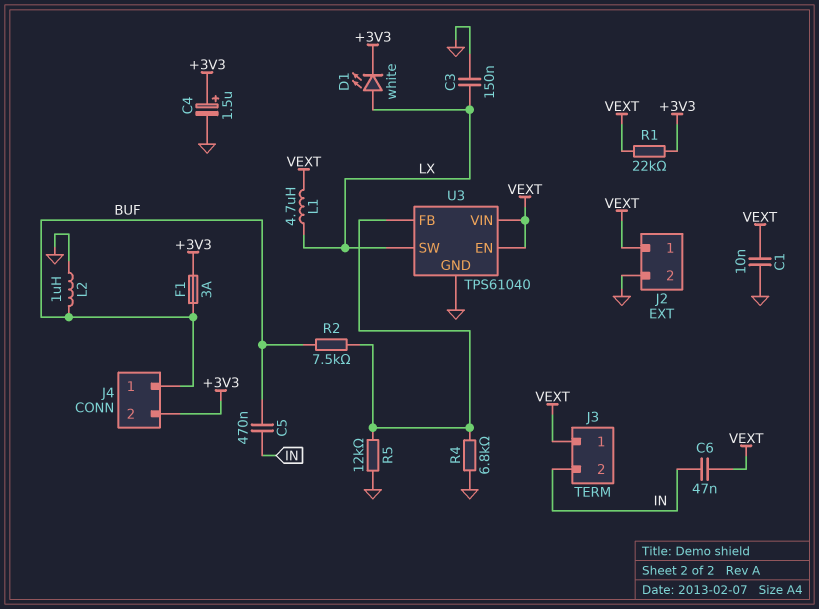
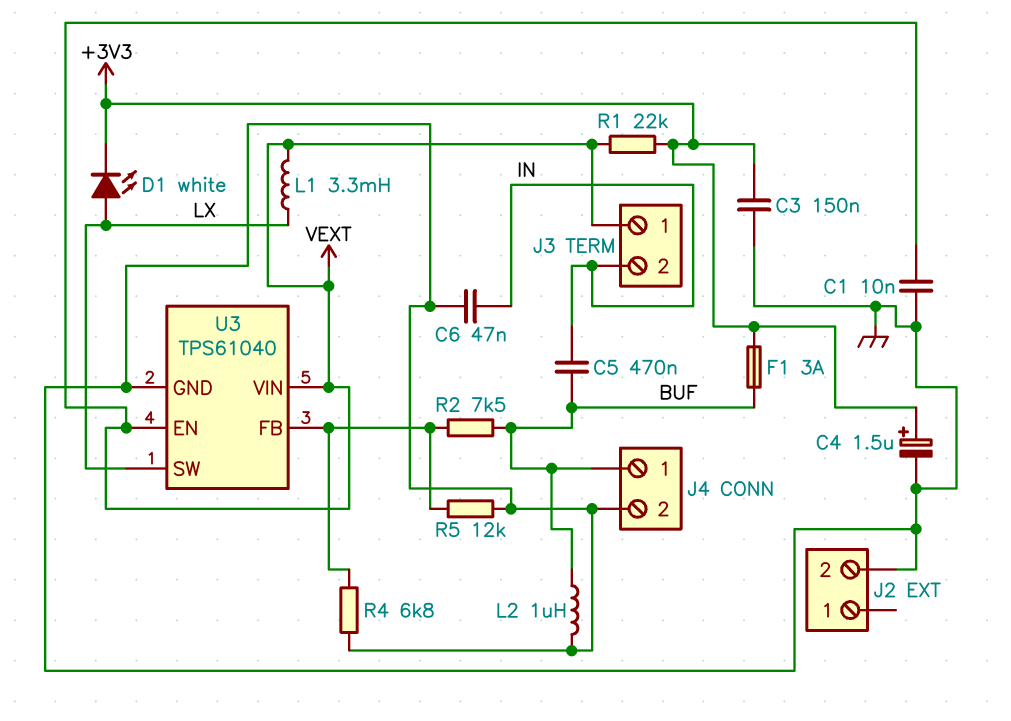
C3: 150nF (GND, LX) -> 150nF (+3V3, GND)
C6: 47nF (IN, VEXT) -> 47nF (GND, IN)
J2 pin 1: VEXT -> none
J4 pin 2: +3V3 -> GND
L1: 4.7uH (LX, VEXT) -> 3.3mH (LX, VEXT)

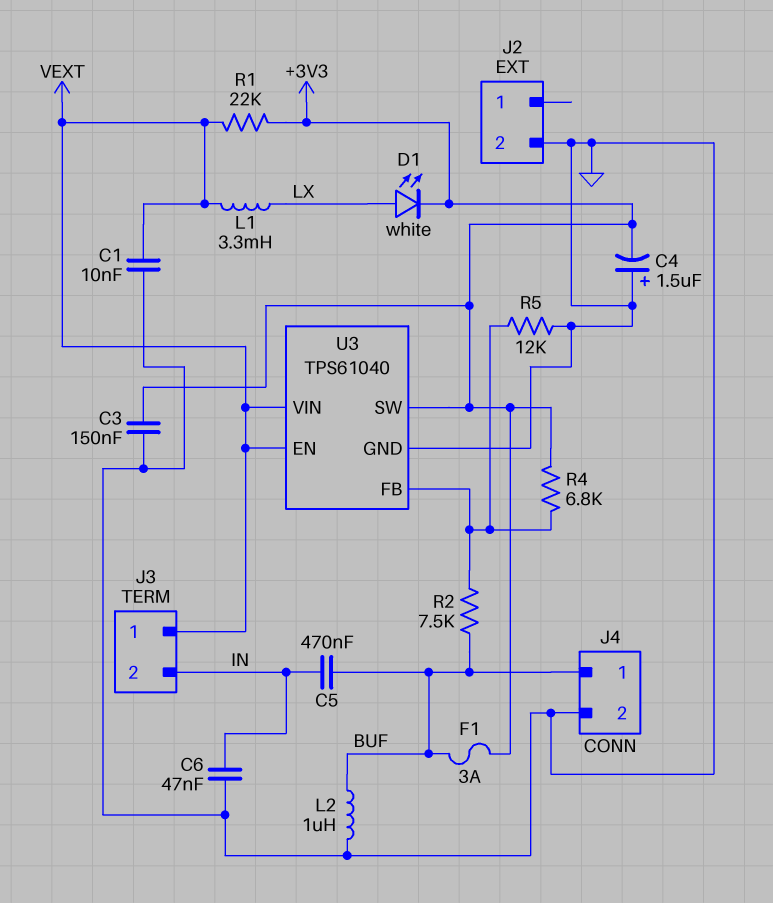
C4: 1.5uF (plus +3V3, minus GND) -> 1.5uF (plus GND, minus +3V3)
R4: 6.8k (GND, U3/FB) -> 6.8k (+3V3, U3/FB)
U3 pin SW: LX -> +3V3

